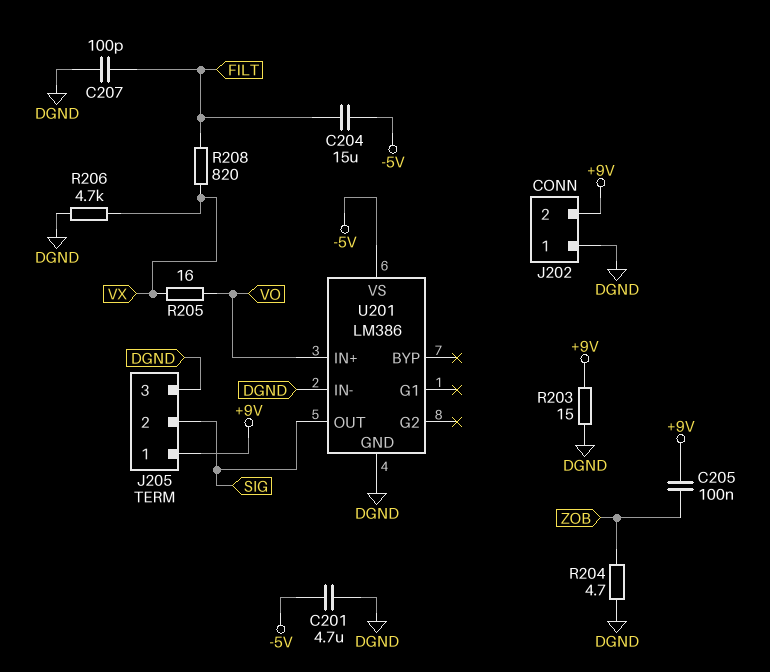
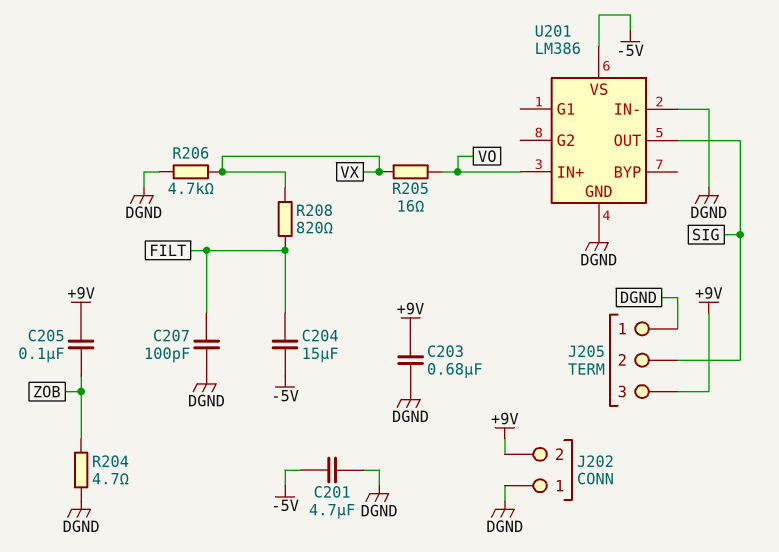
C203: none -> 680nF (+9V, DGND)
J205 pin 1: +9V -> DGND
J205 pin 3: DGND -> +9V
R203: 15 (+9V, DGND) -> none

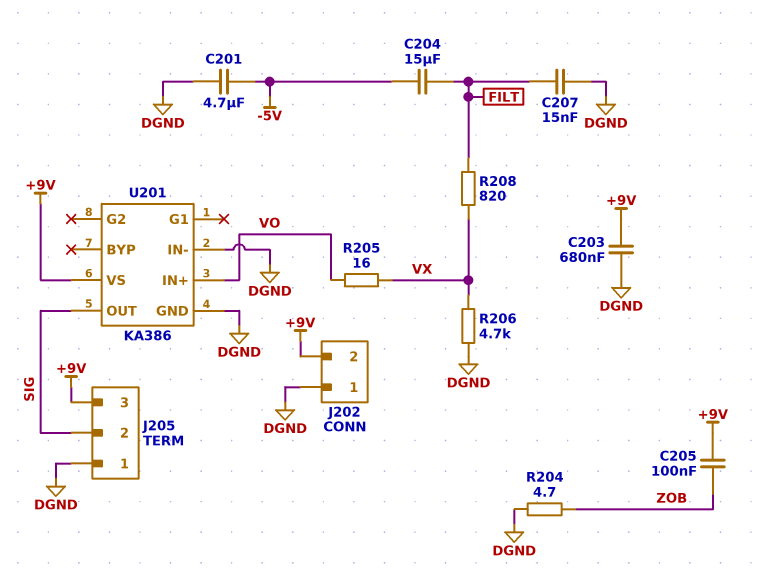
C207: 100pF (DGND, FILT) -> 15nF (DGND, FILT)
U201: LM386 -> KA386
U201 pin VS: -5V -> +9V

